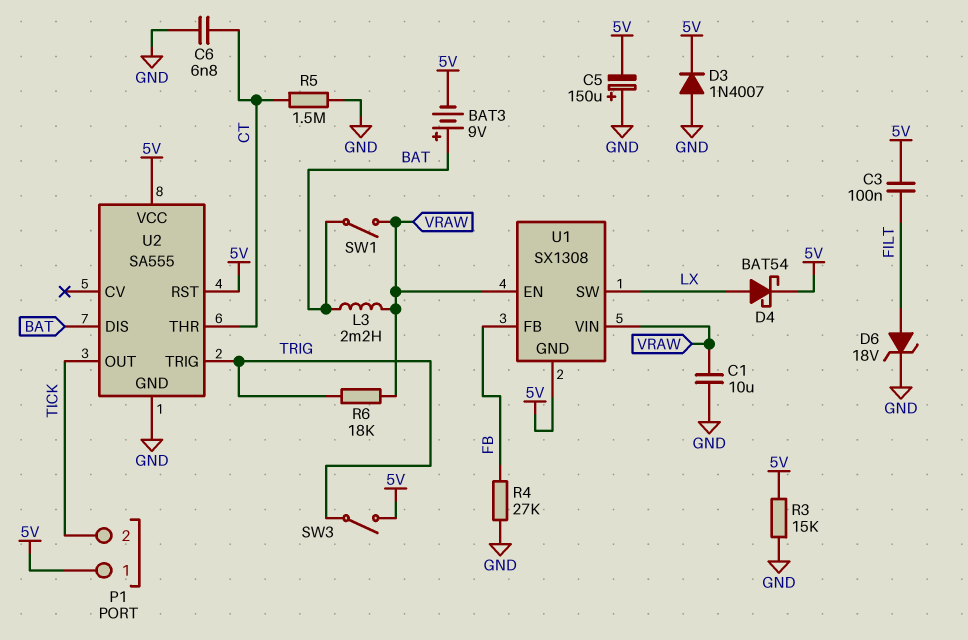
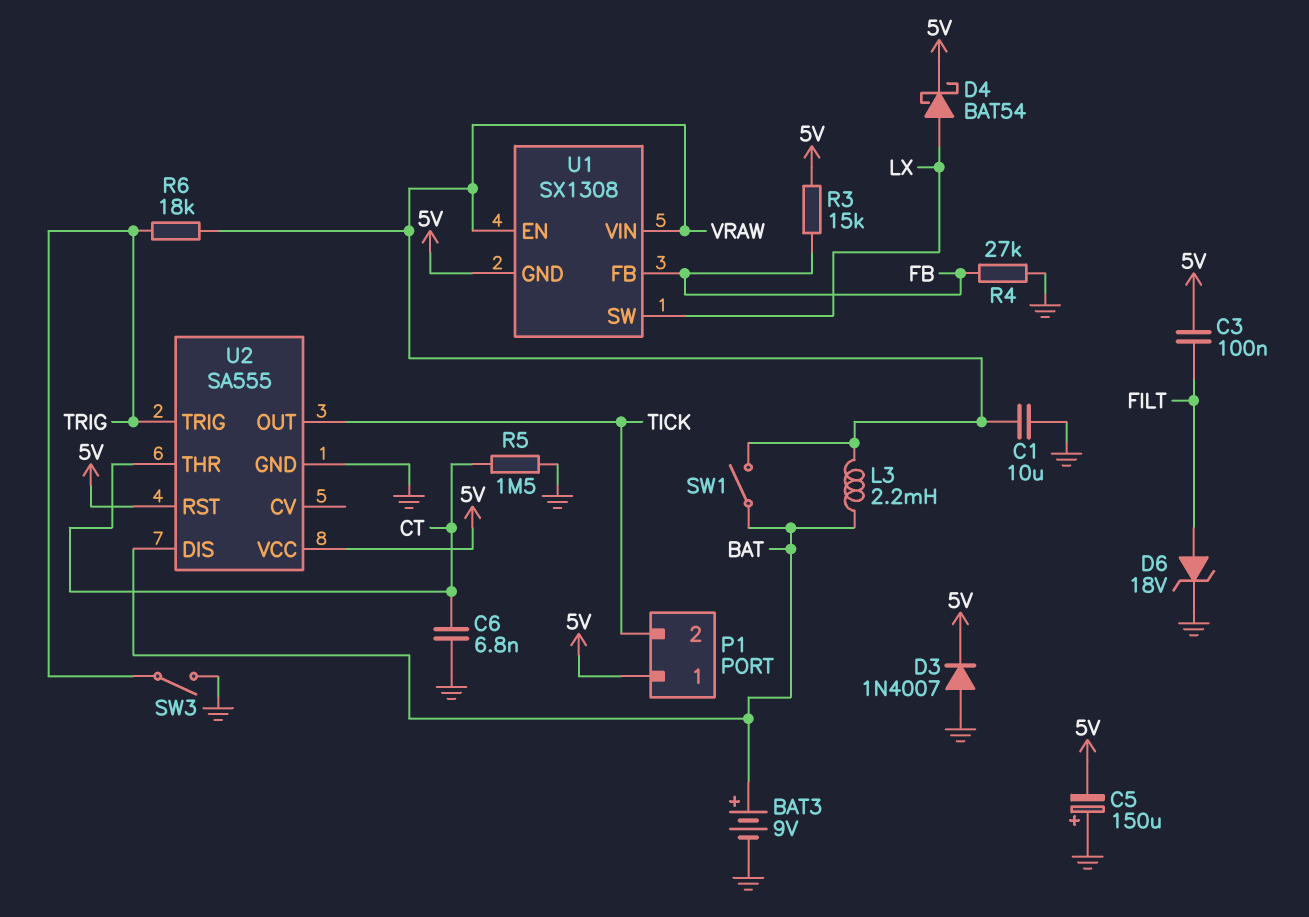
BAT3: 9V (plus BAT, minus 5V) -> 9V (plus BAT, minus GND)
R3: 15k (5V, GND) -> 15k (5V, FB)
SW3: switch (5V, TRIG) -> switch (GND, TRIG)

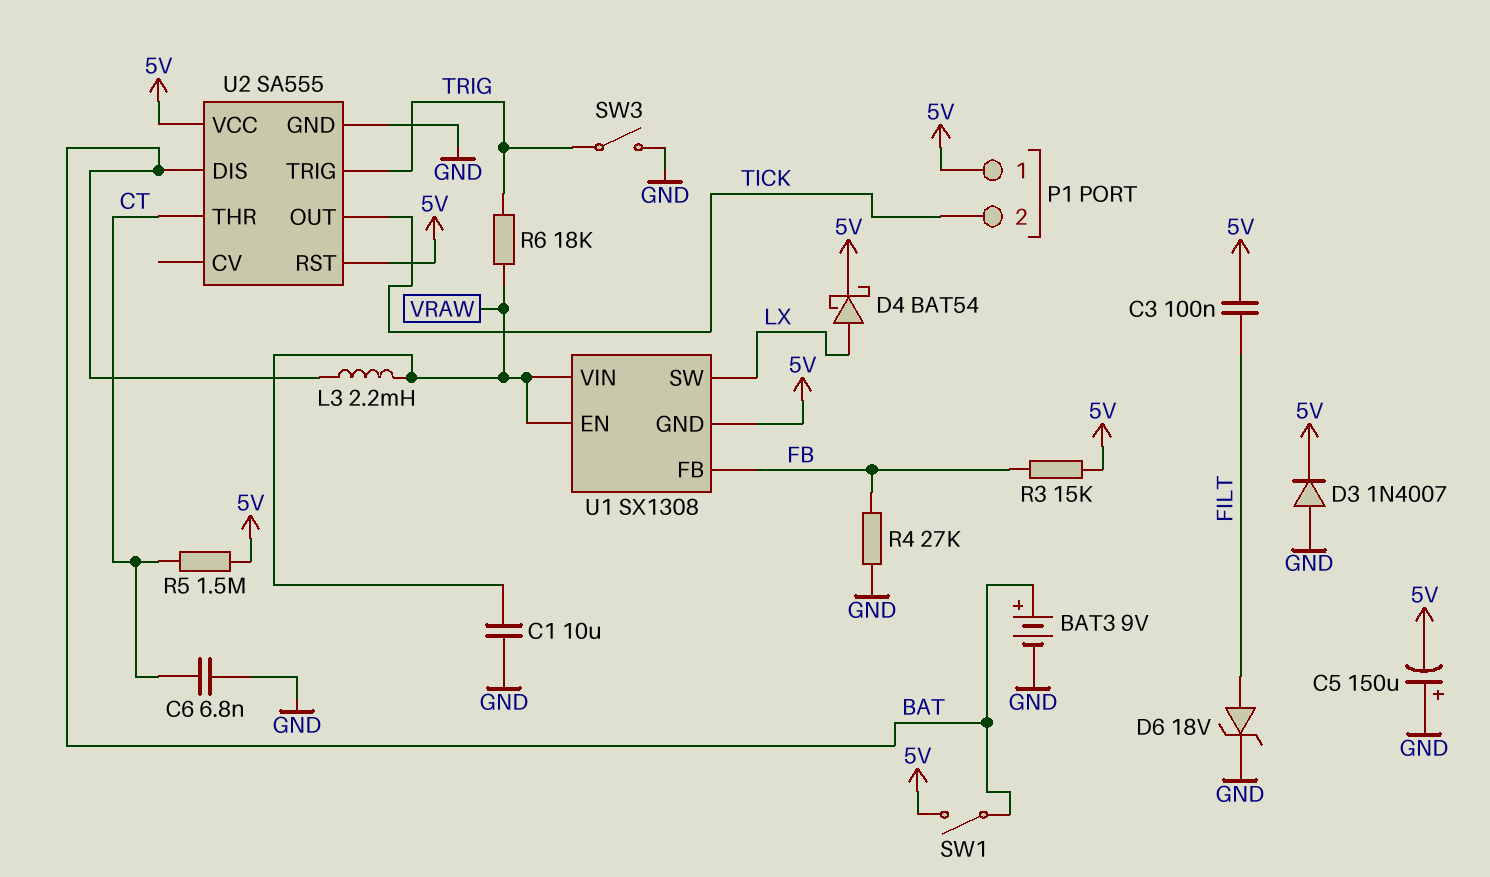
R5: 1.5M (CT, GND) -> 1.5M (5V, CT)
SW1: switch (BAT, VRAW) -> switch (5V, BAT)

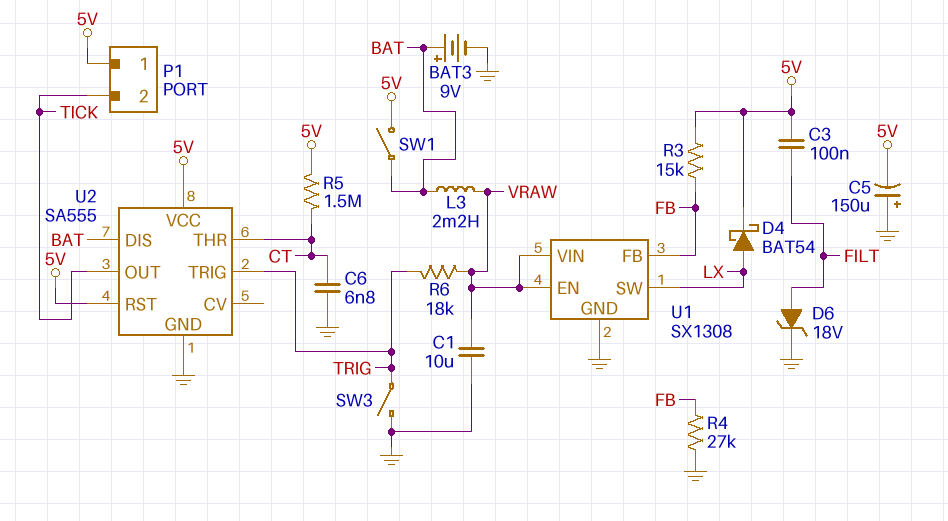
D3: diode 1N4007 (A GND, K 5V) -> none
U1 pin GND: 5V -> GND

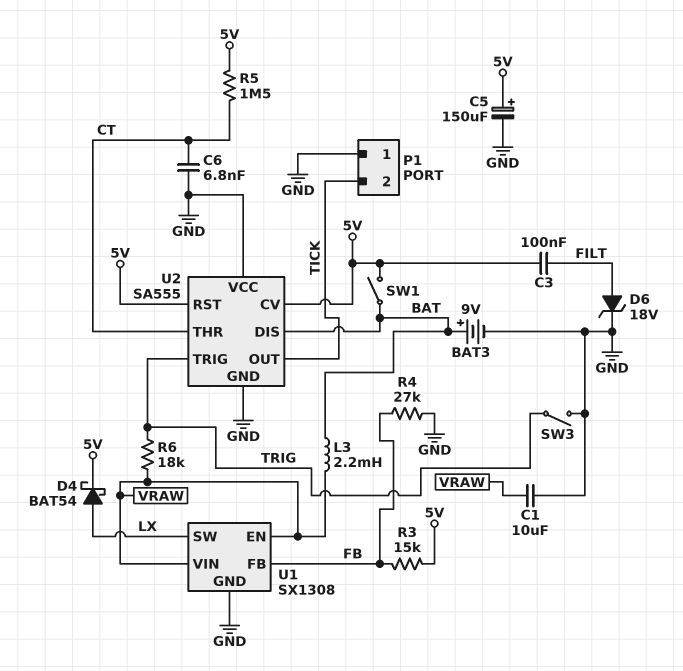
C5: 150uF (plus GND, minus 5V) -> 150uF (plus 5V, minus GND)
P1 pin 1: 5V -> GND
U2 pin CV: none -> 5V
U2 pin VCC: 5V -> GND

